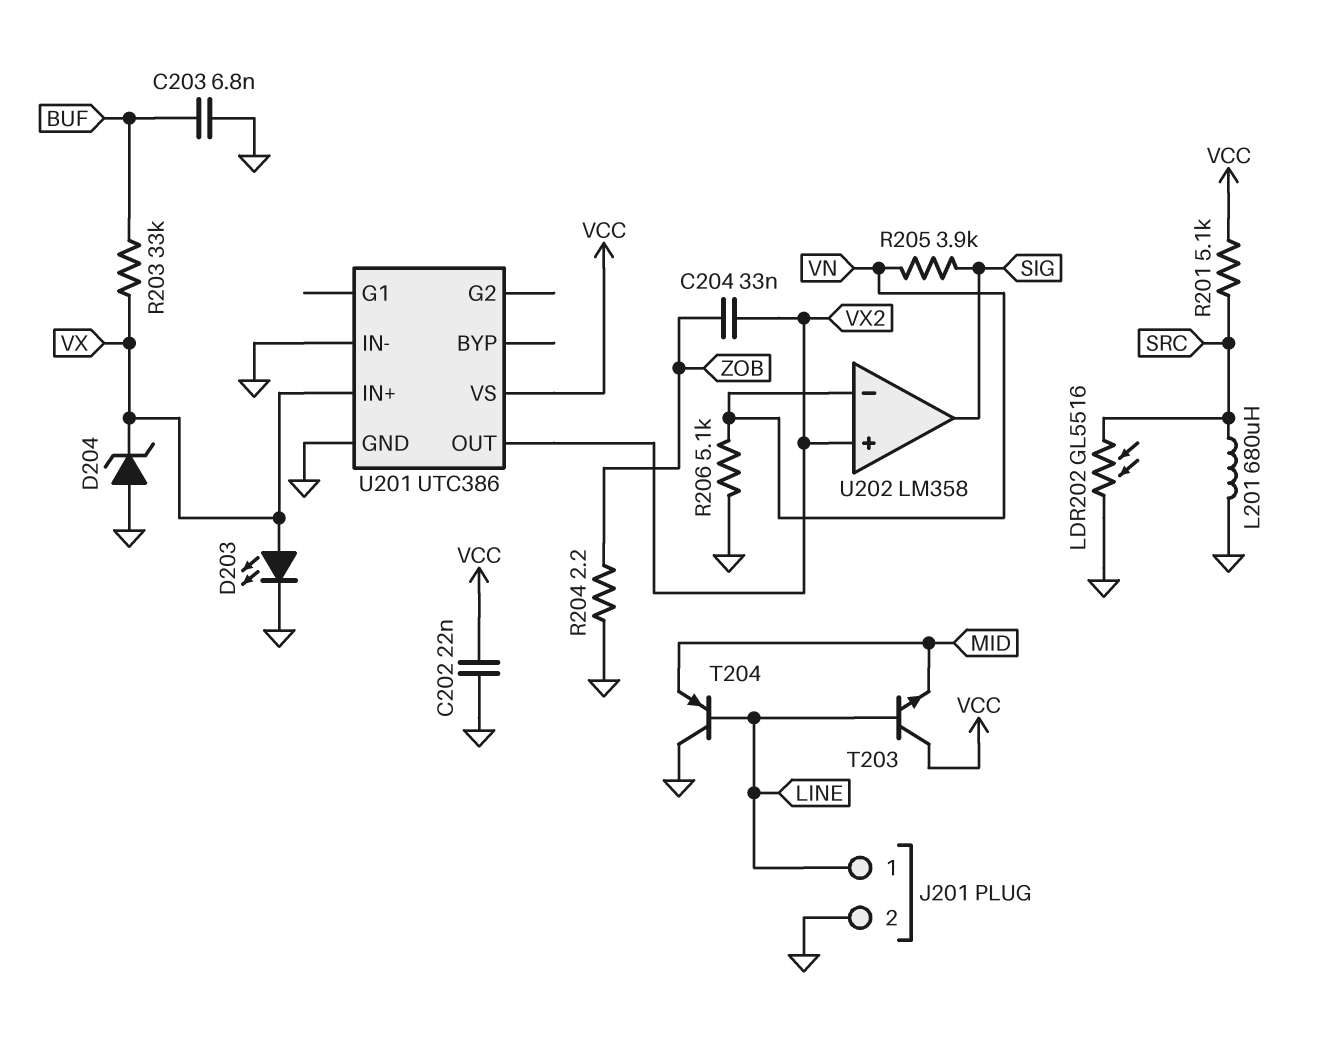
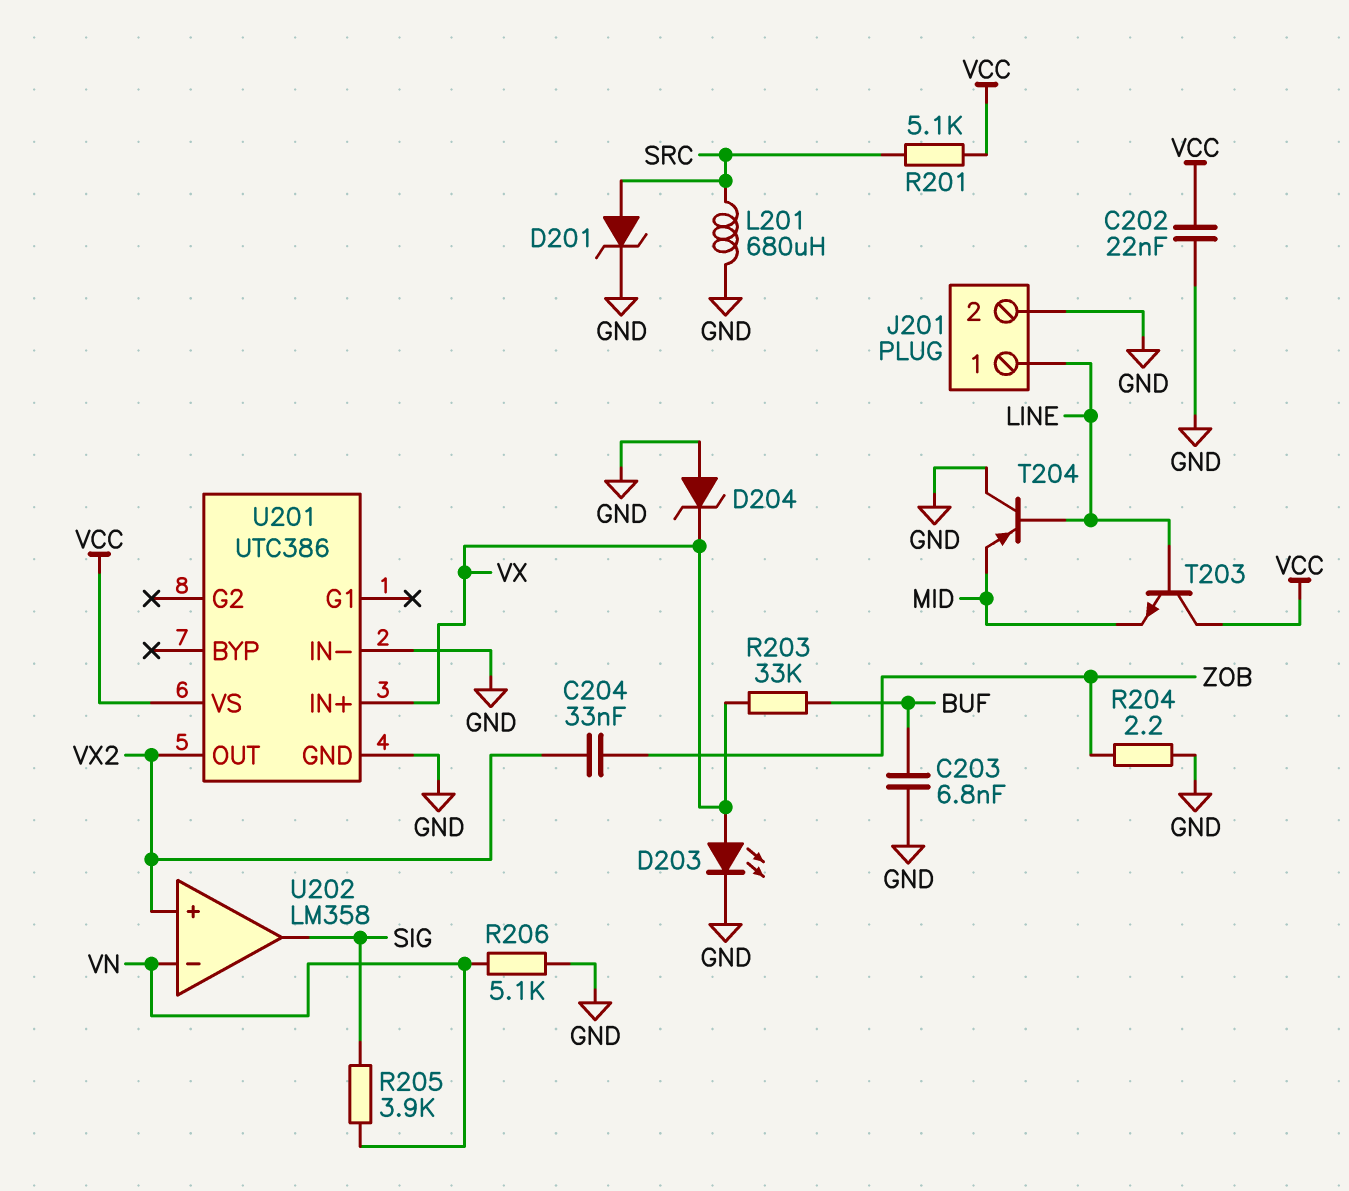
D201: none -> zener (A SRC, K GND)
LDR202: GL5516 (GND, SRC) -> none

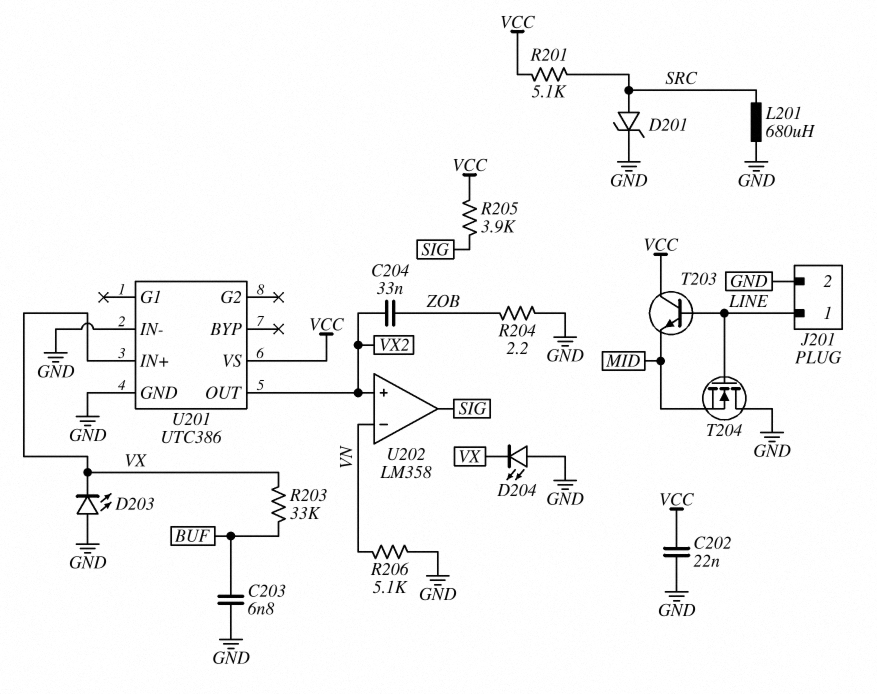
D203: LED (A VX, K GND) -> LED (A GND, K VX)
D204: zener (A GND, K VX) -> LED (A GND, K VX)
R205: 3.9k (SIG, VN) -> 3.9k (SIG, VCC)
T204: PNP (B LINE, C GND, E MID) -> NMOS (G LINE, D GND, S MID)

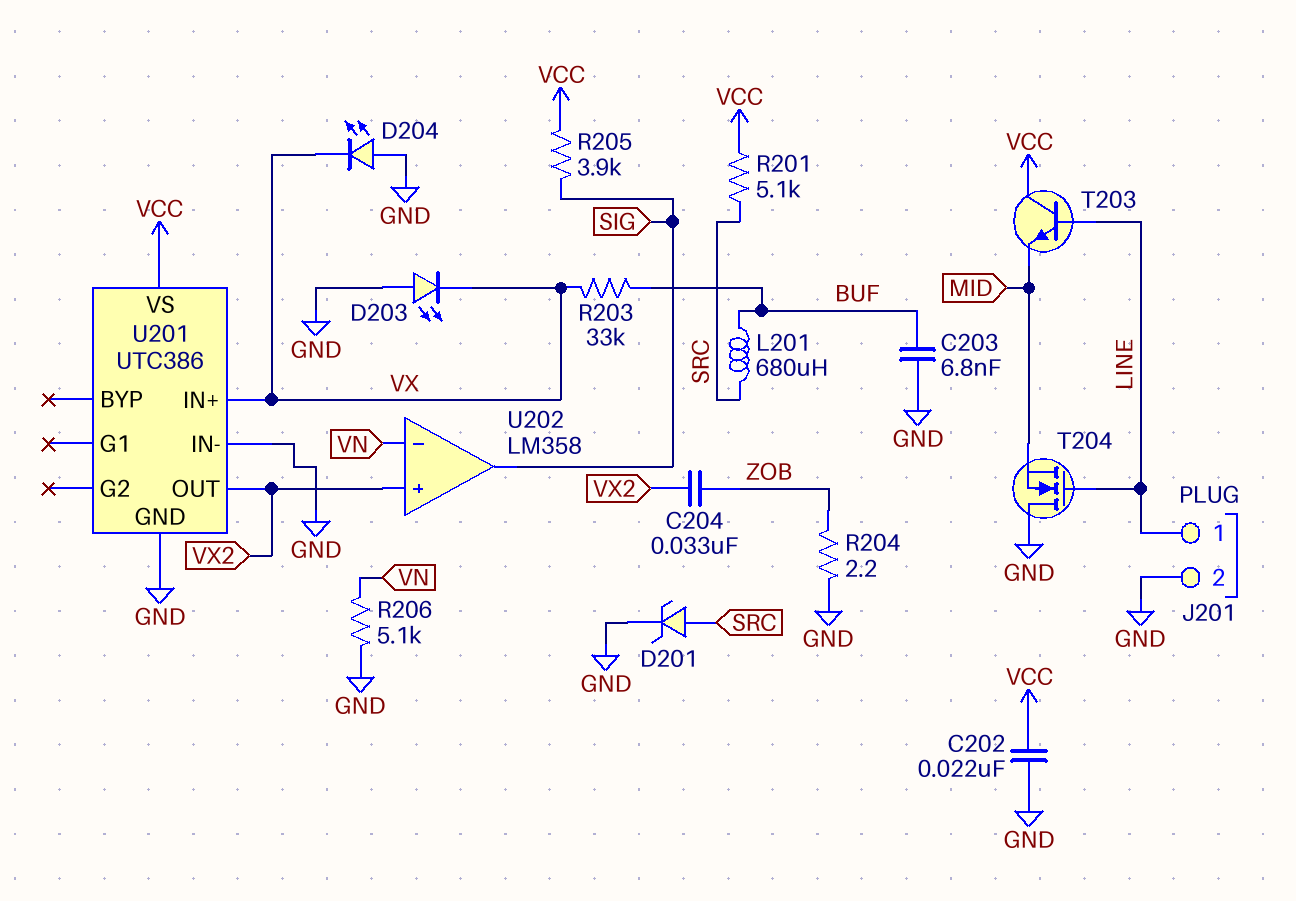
L201: 680uH (GND, SRC) -> 680uH (BUF, SRC)

